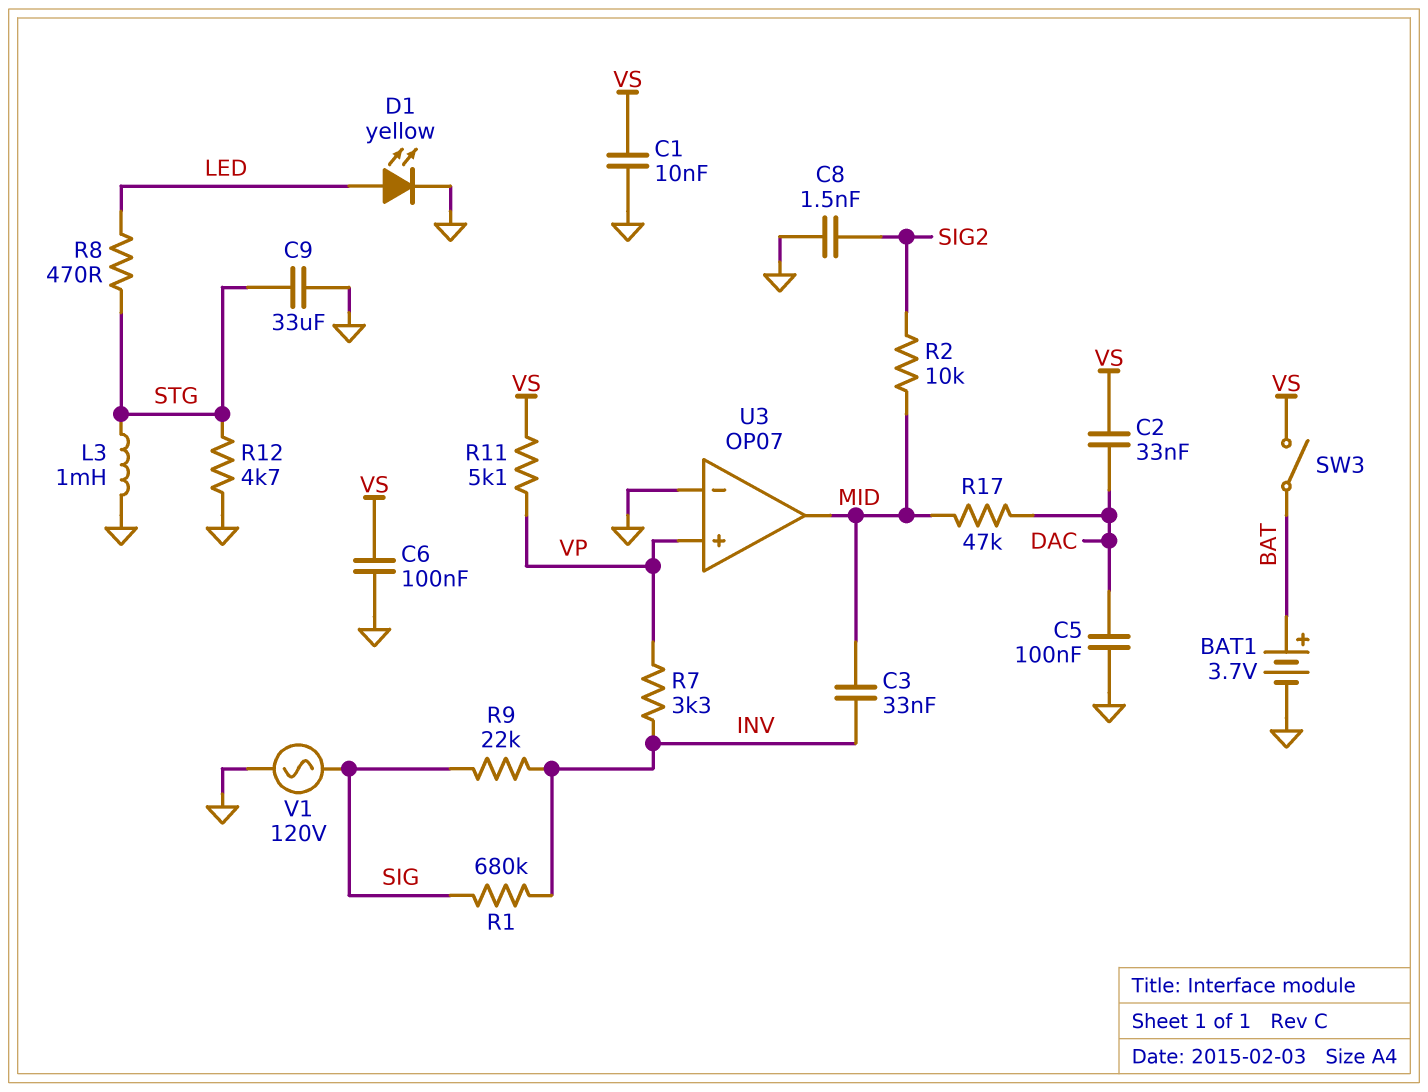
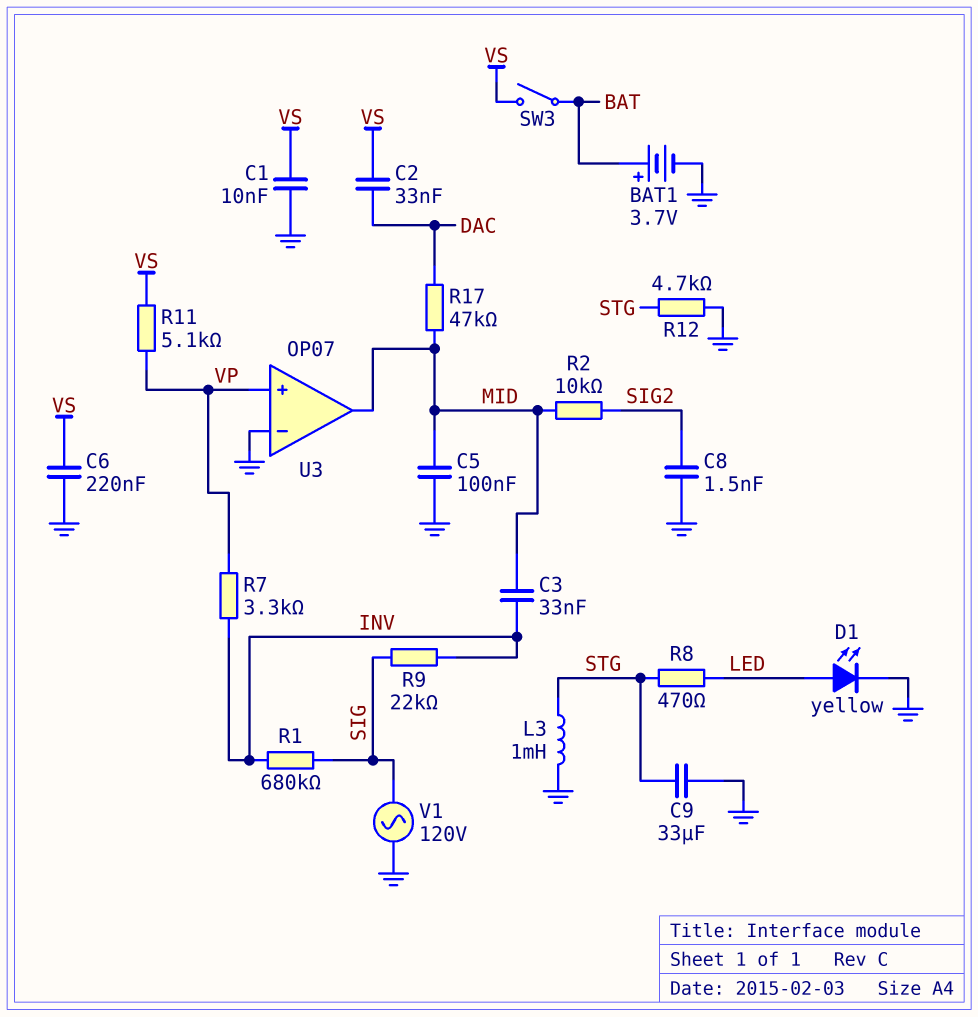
C5: 100nF (DAC, GND) -> 100nF (GND, MID)
C6: 100nF (GND, VS) -> 220nF (GND, VS)

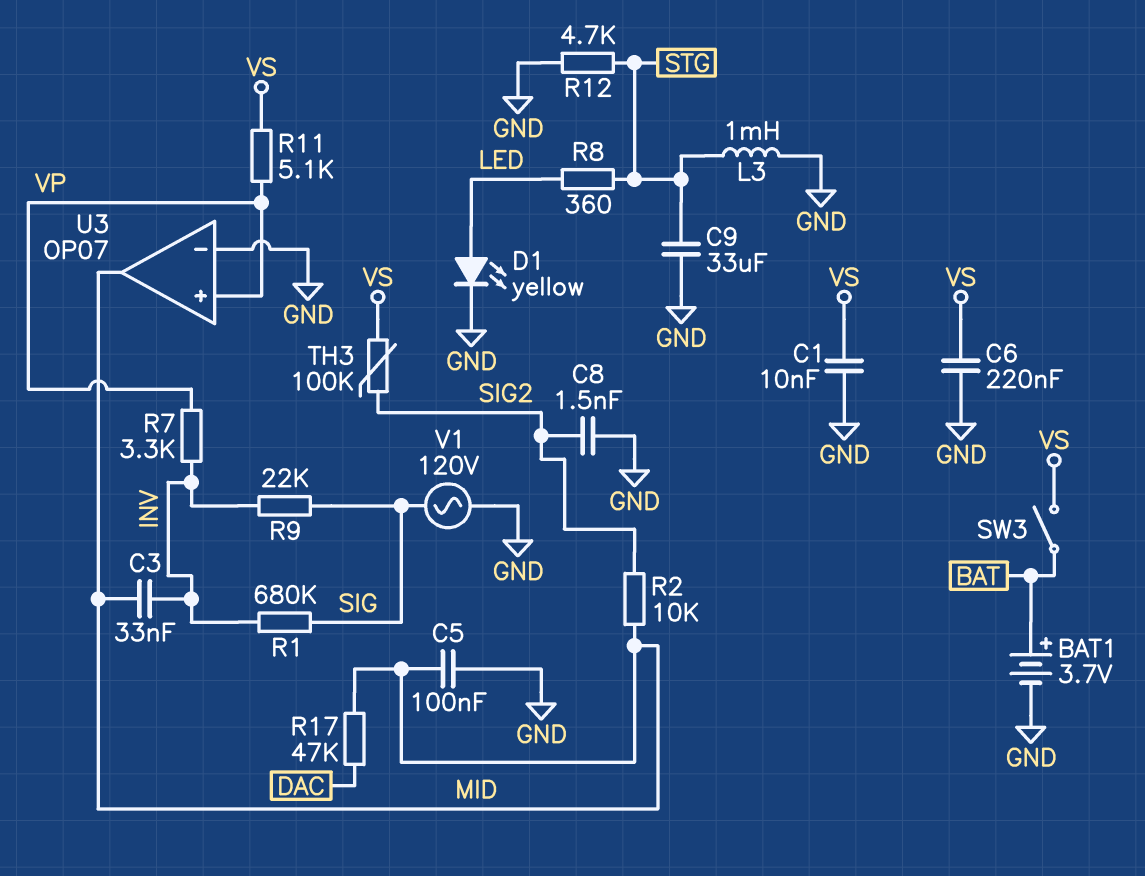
C2: 33nF (DAC, VS) -> none
R8: 470 (LED, STG) -> 360 (LED, STG)
TH3: none -> 100k (SIG2, VS)

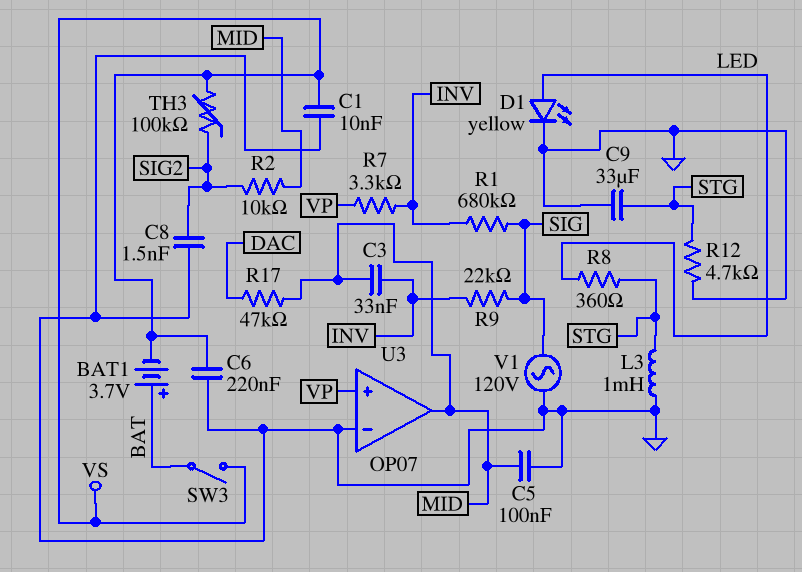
BAT1: 3.7V (plus BAT, minus GND) -> 3.7V (plus BAT, minus VS)
R11: 5.1k (VP, VS) -> none

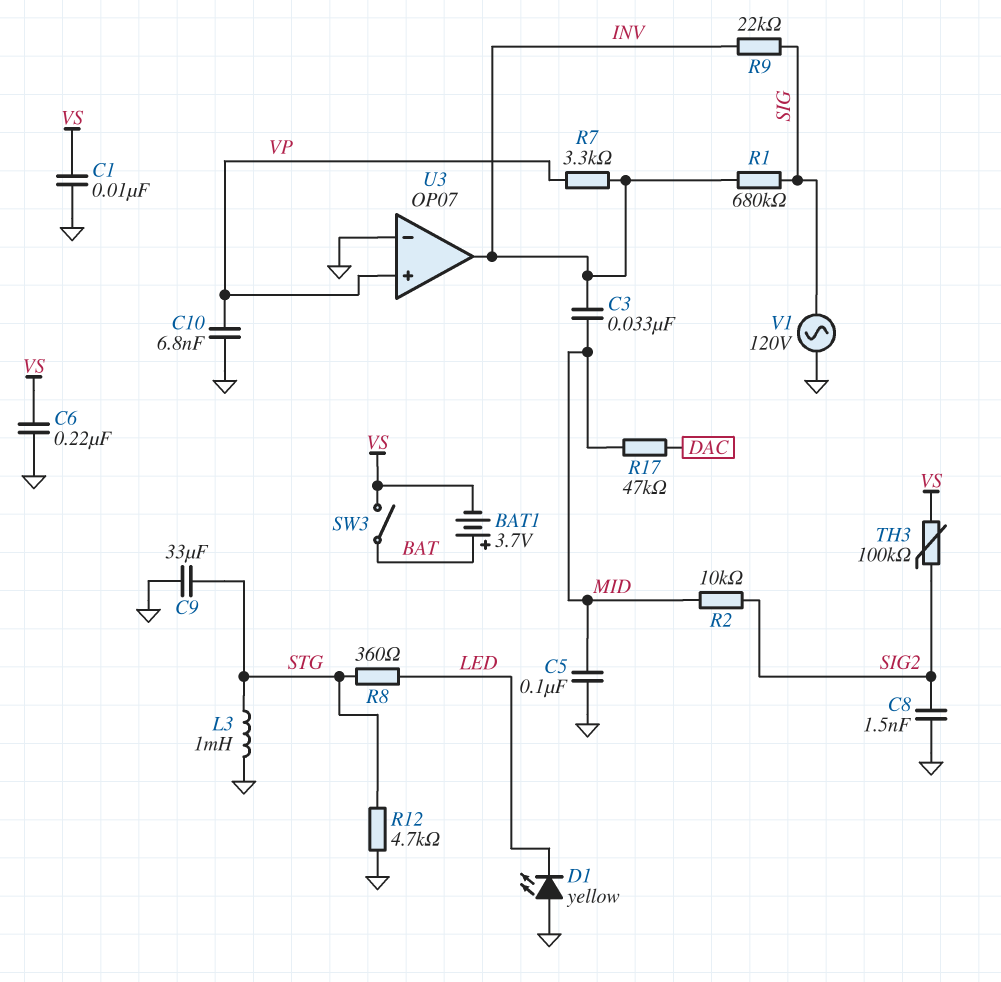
C10: none -> 6.8nF (GND, VP)
D1: LED yellow (A LED, K GND) -> LED yellow (A GND, K LED)
U3 pin out: MID -> INV

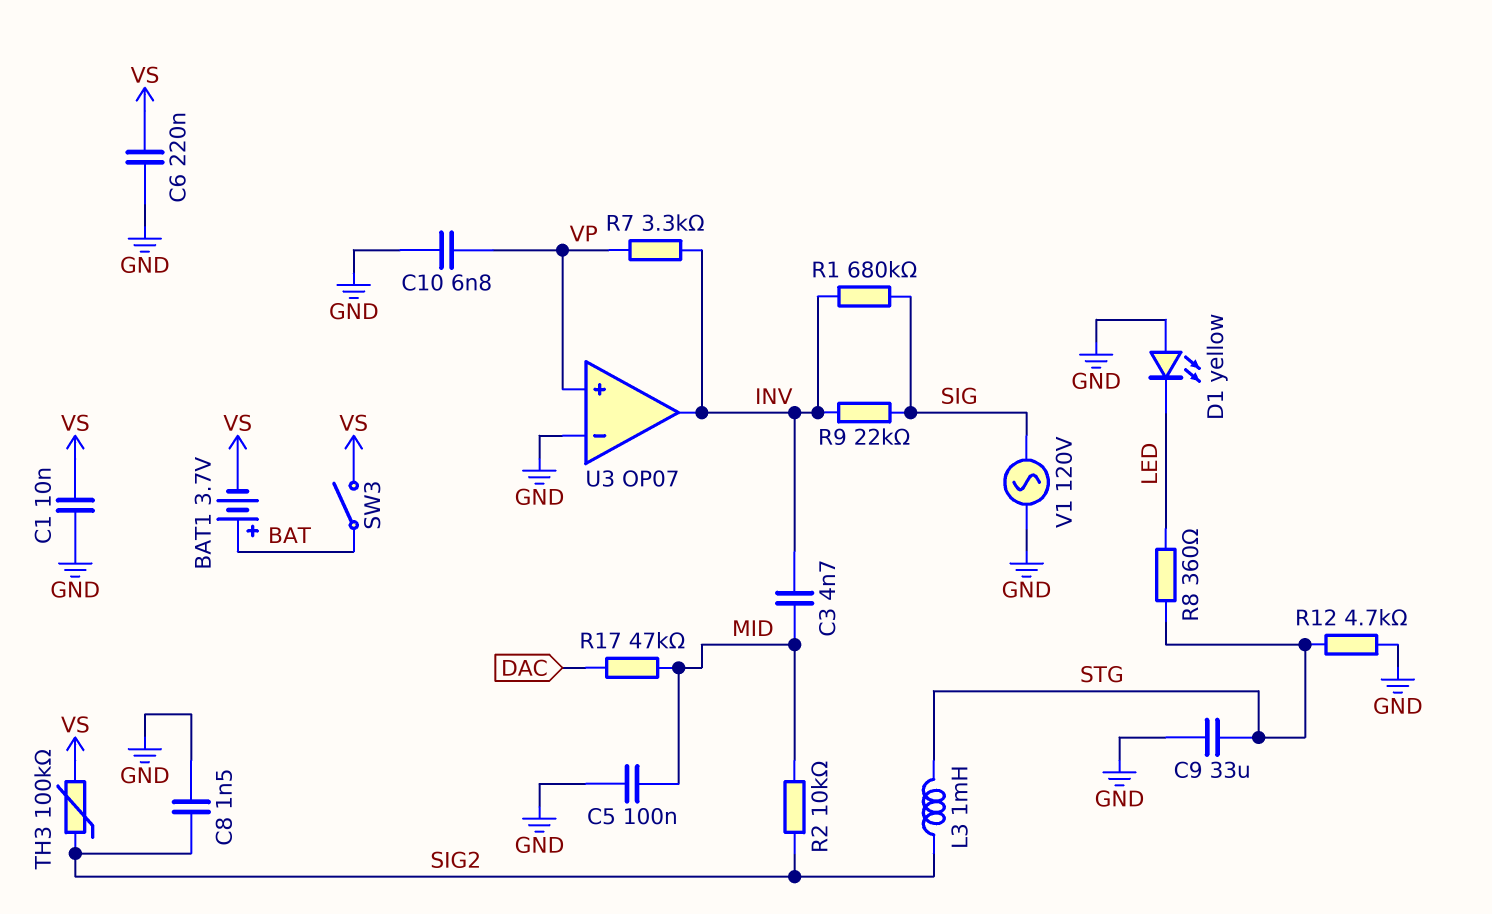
C3: 33nF (INV, MID) -> 4.7nF (INV, MID)
L3: 1mH (GND, STG) -> 1mH (SIG2, STG)

